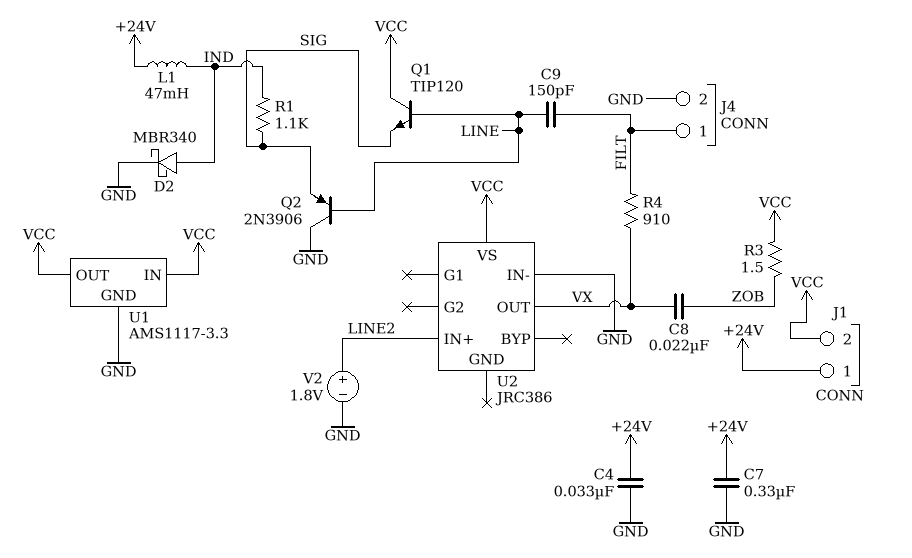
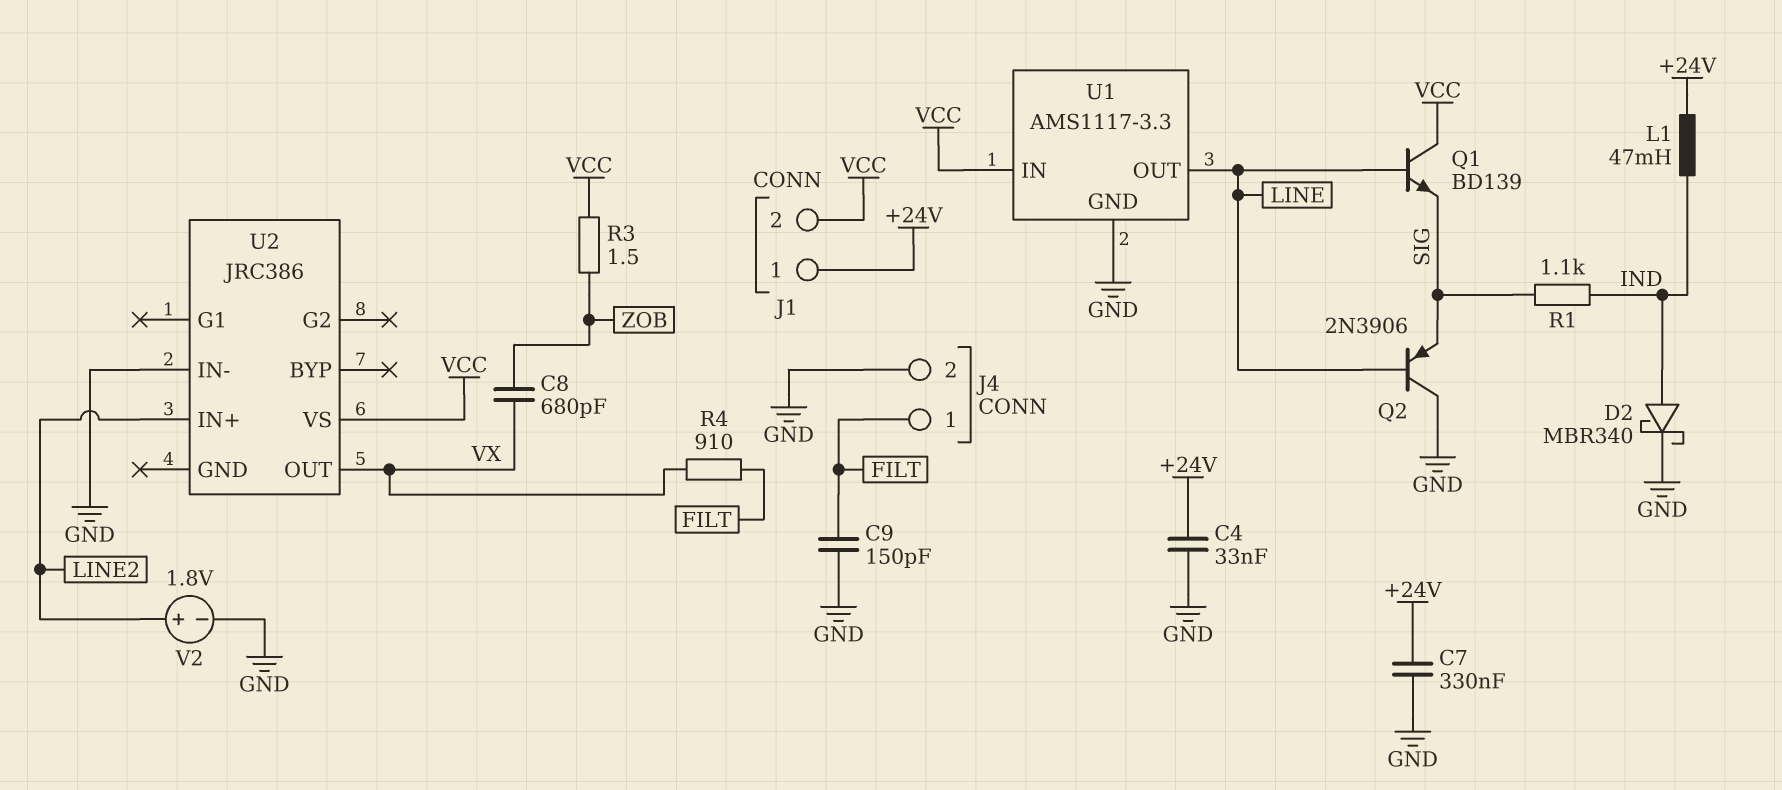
C8: 22nF (VX, ZOB) -> 680pF (VX, ZOB)
C9: 150pF (FILT, LINE) -> 150pF (FILT, GND)
Q1: NPN TIP120 (B LINE, C VCC, E SIG) -> NPN BD139 (B LINE, C VCC, E SIG)
U1 pin OUT: VCC -> LINE

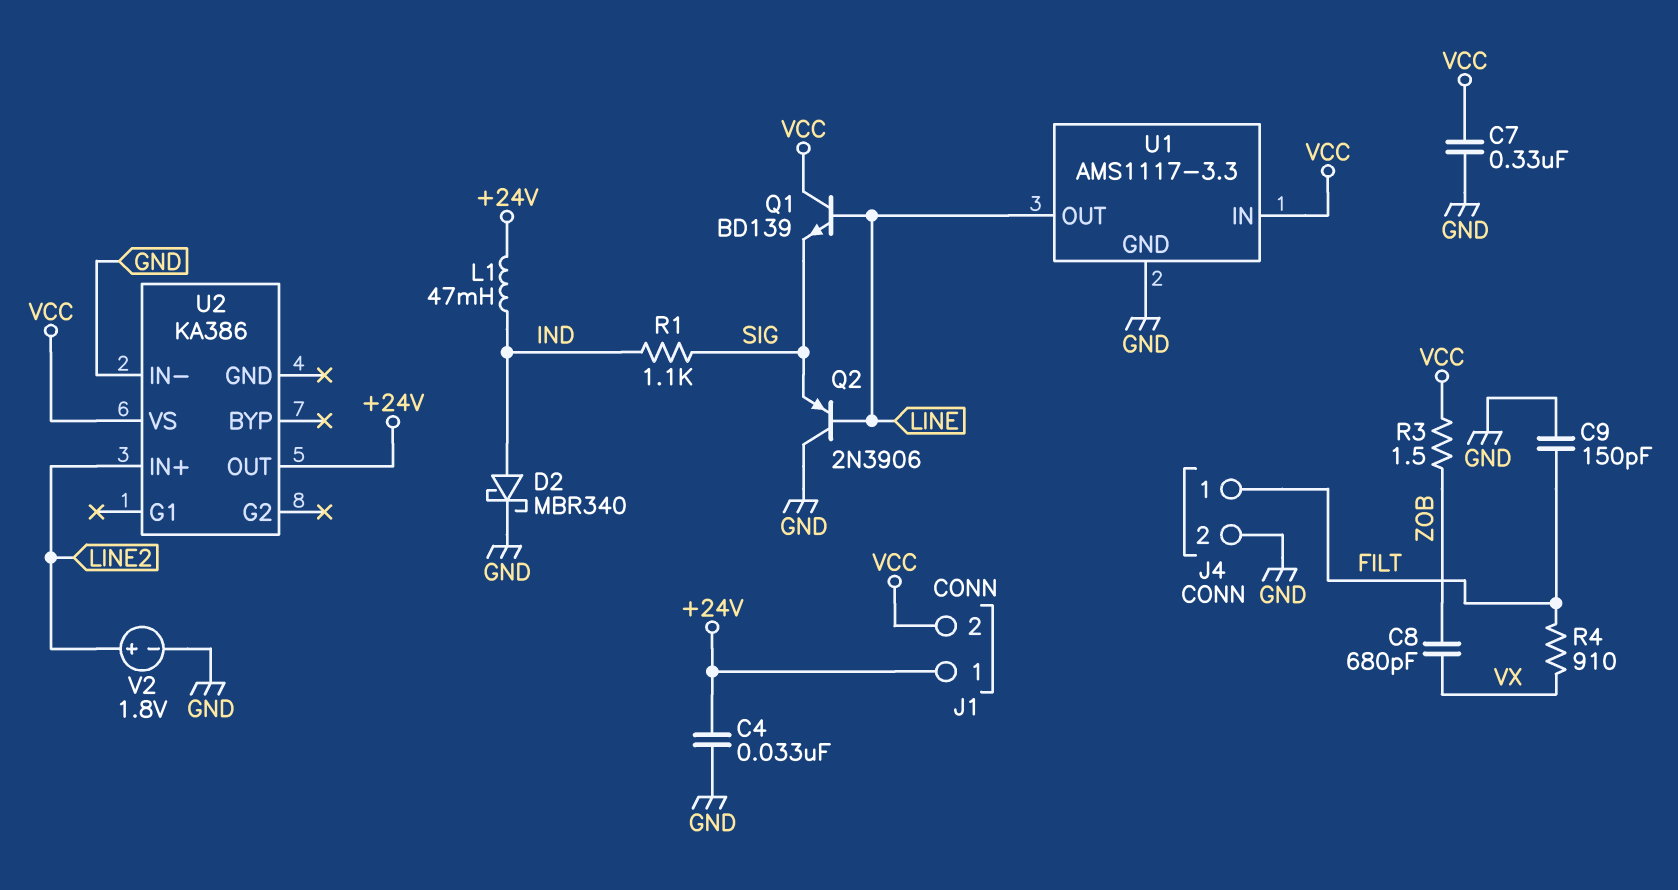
C7: 330nF (+24V, GND) -> 330nF (GND, VCC)
U2: JRC386 -> KA386
U2 pin OUT: VX -> +24V

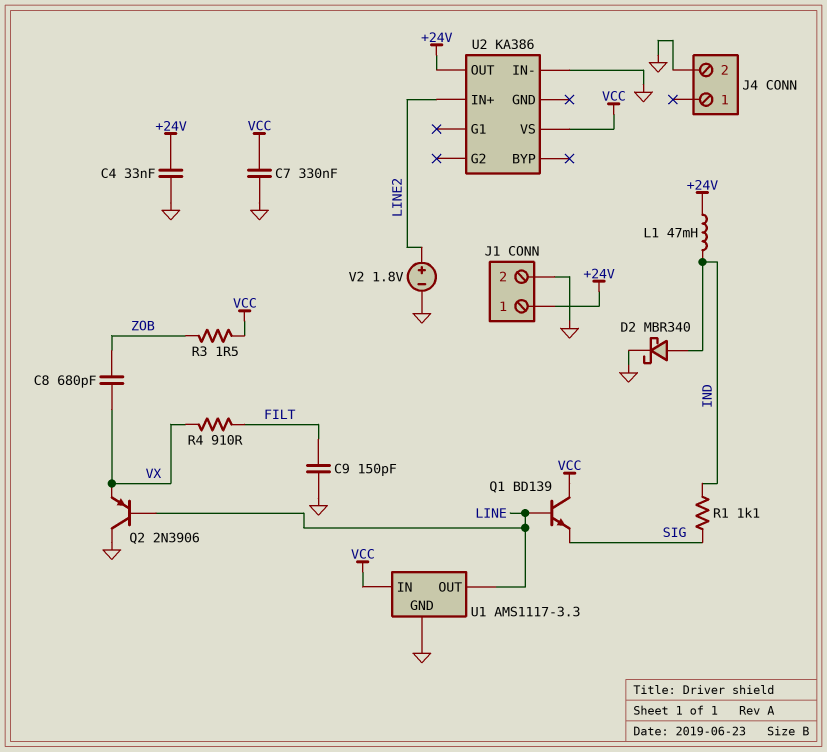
J1 pin 2: VCC -> GND
J4 pin 1: FILT -> none
Q2: PNP 2N3906 (B LINE, C GND, E SIG) -> PNP 2N3906 (B LINE, C GND, E VX)

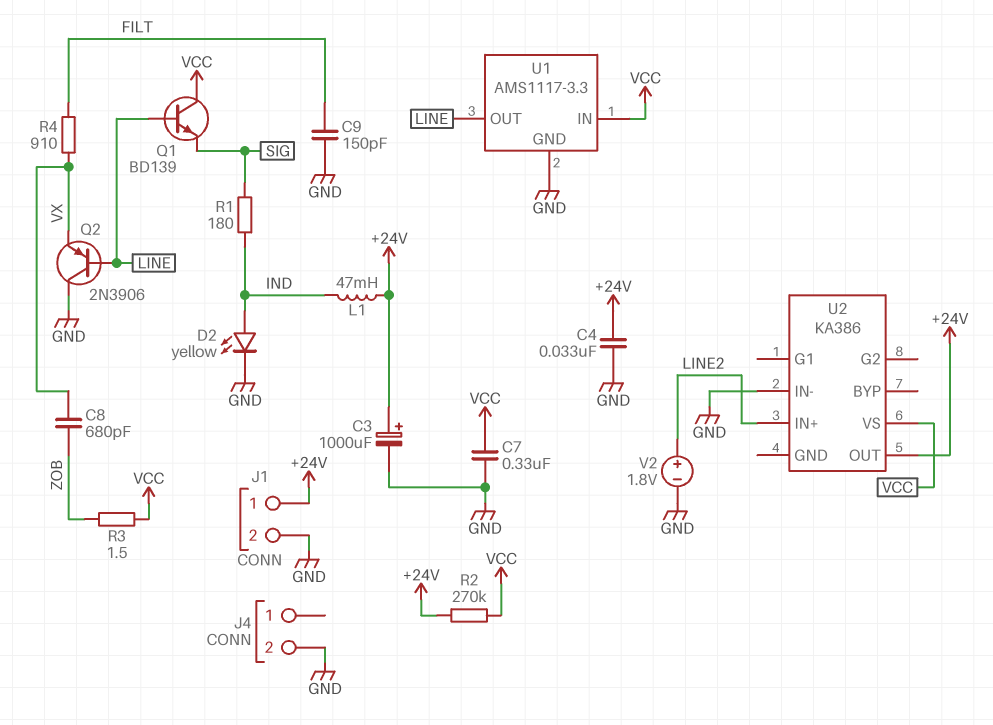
C3: none -> 1000uF (plus +24V, minus GND)
D2: schottky MBR340 (A IND, K GND) -> LED yellow (A IND, K GND)
R1: 1.1k (IND, SIG) -> 180 (IND, SIG)
R2: none -> 270k (+24V, VCC)

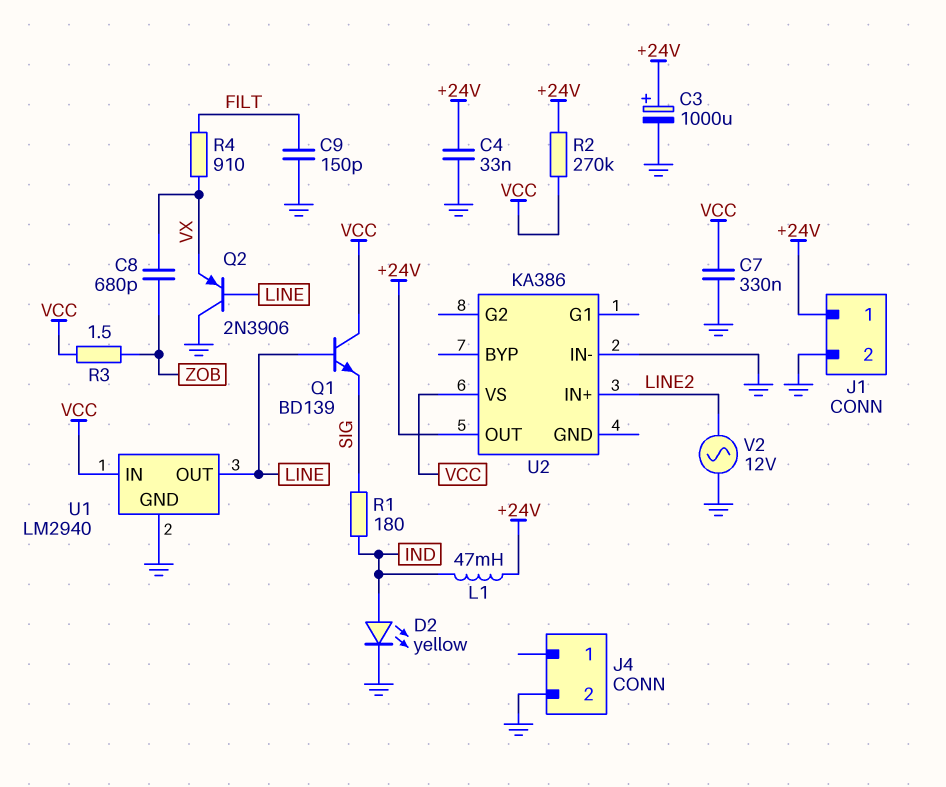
U1: AMS1117-3.3 -> LM2940
V2: 1.8V (plus LINE2, minus GND) -> AC 12V (GND, LINE2)

